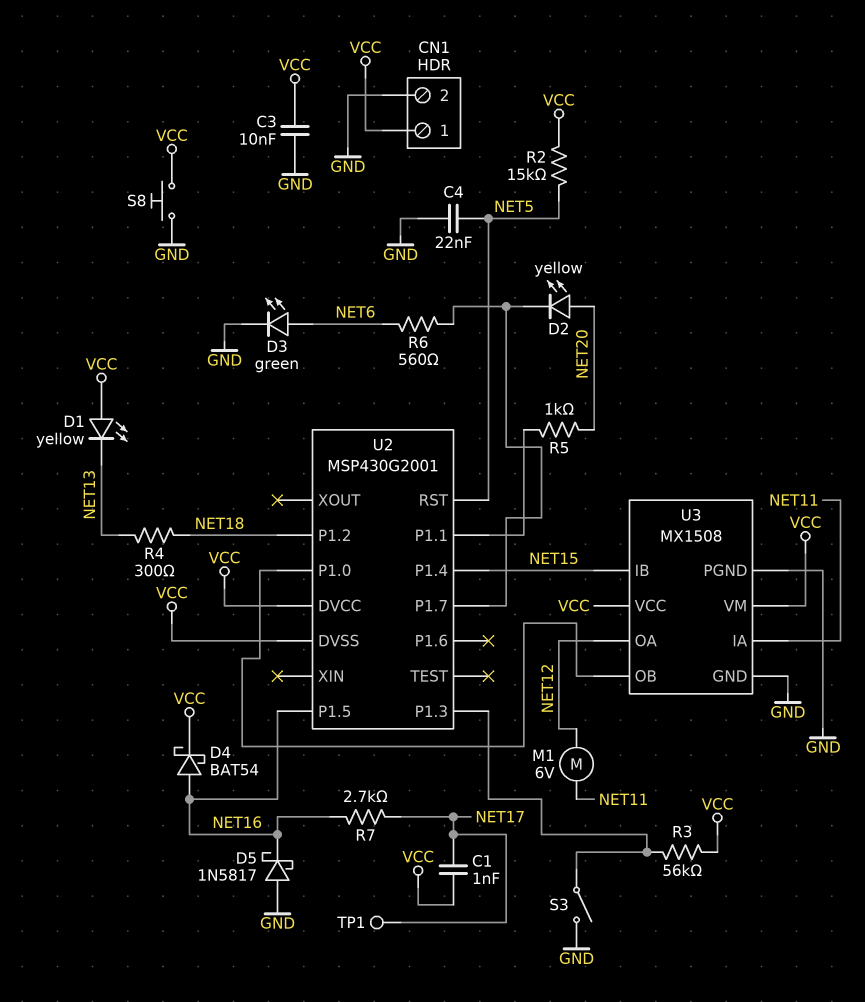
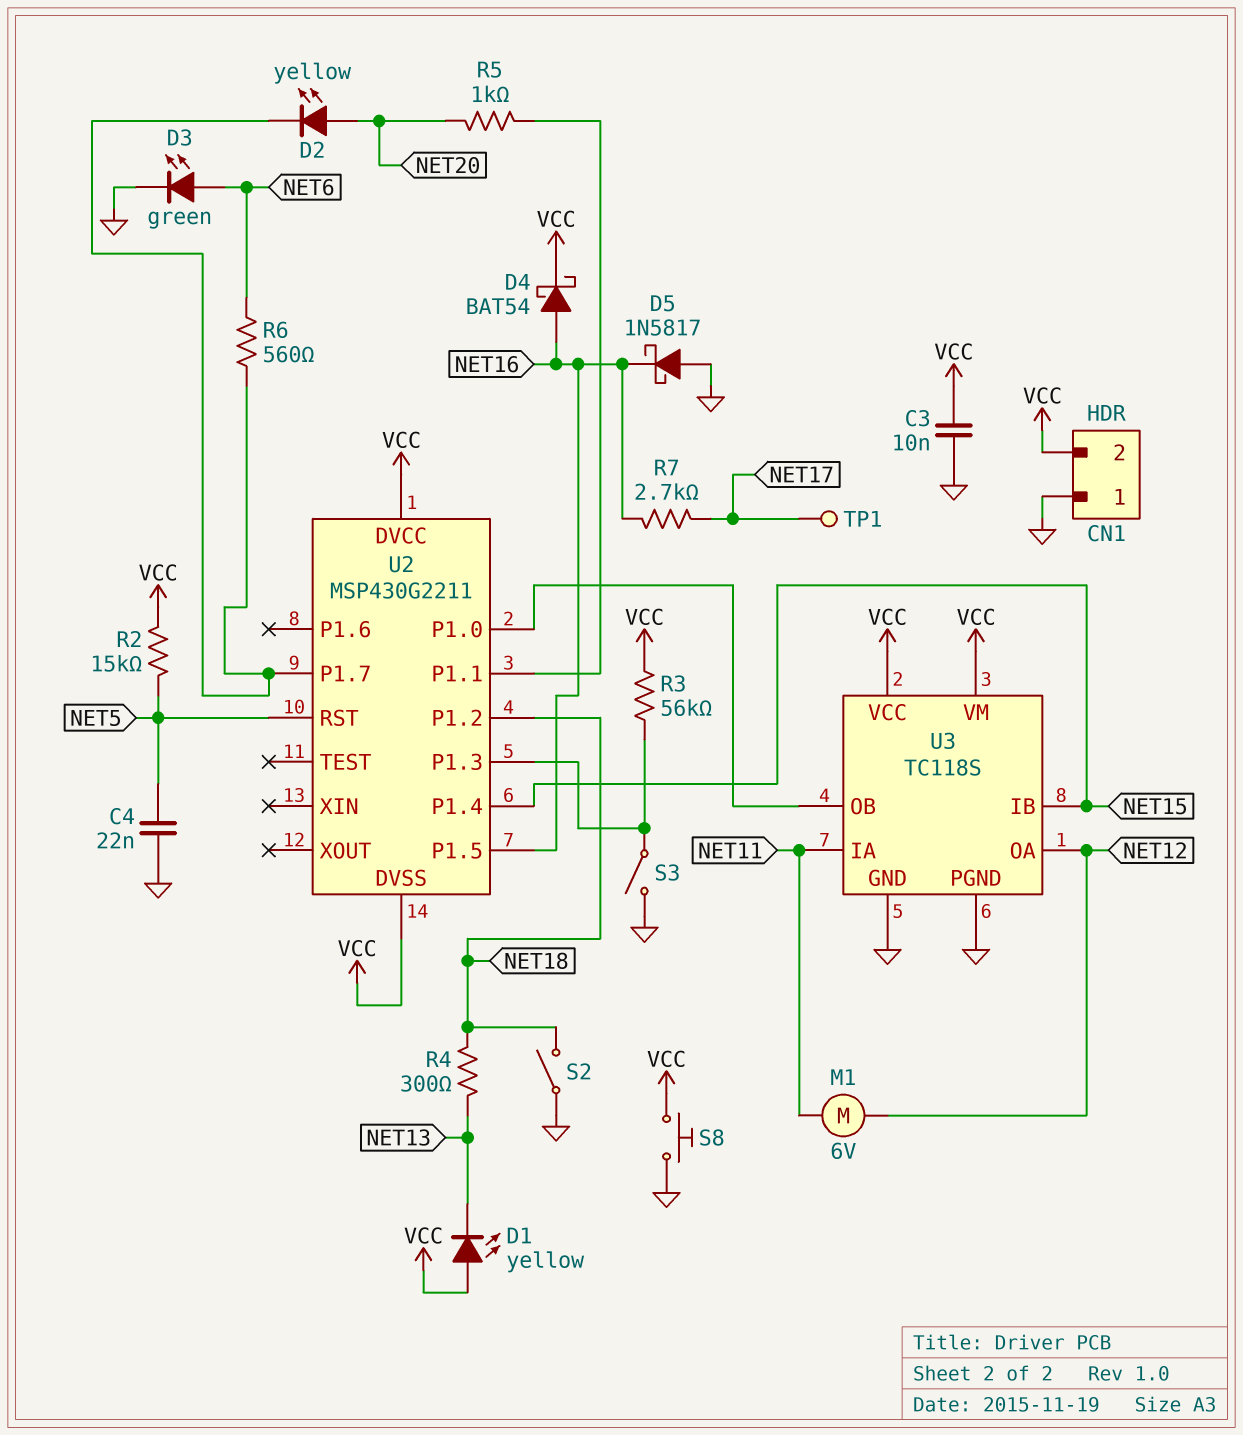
C1: 1nF (NET17, VCC) -> none
CN1 pin 1: VCC -> GND
CN1 pin 2: GND -> VCC
S2: none -> switch (GND, NET18)
U2: MSP430G2001 -> MSP430G2211
U3: MX1508 -> TC118S

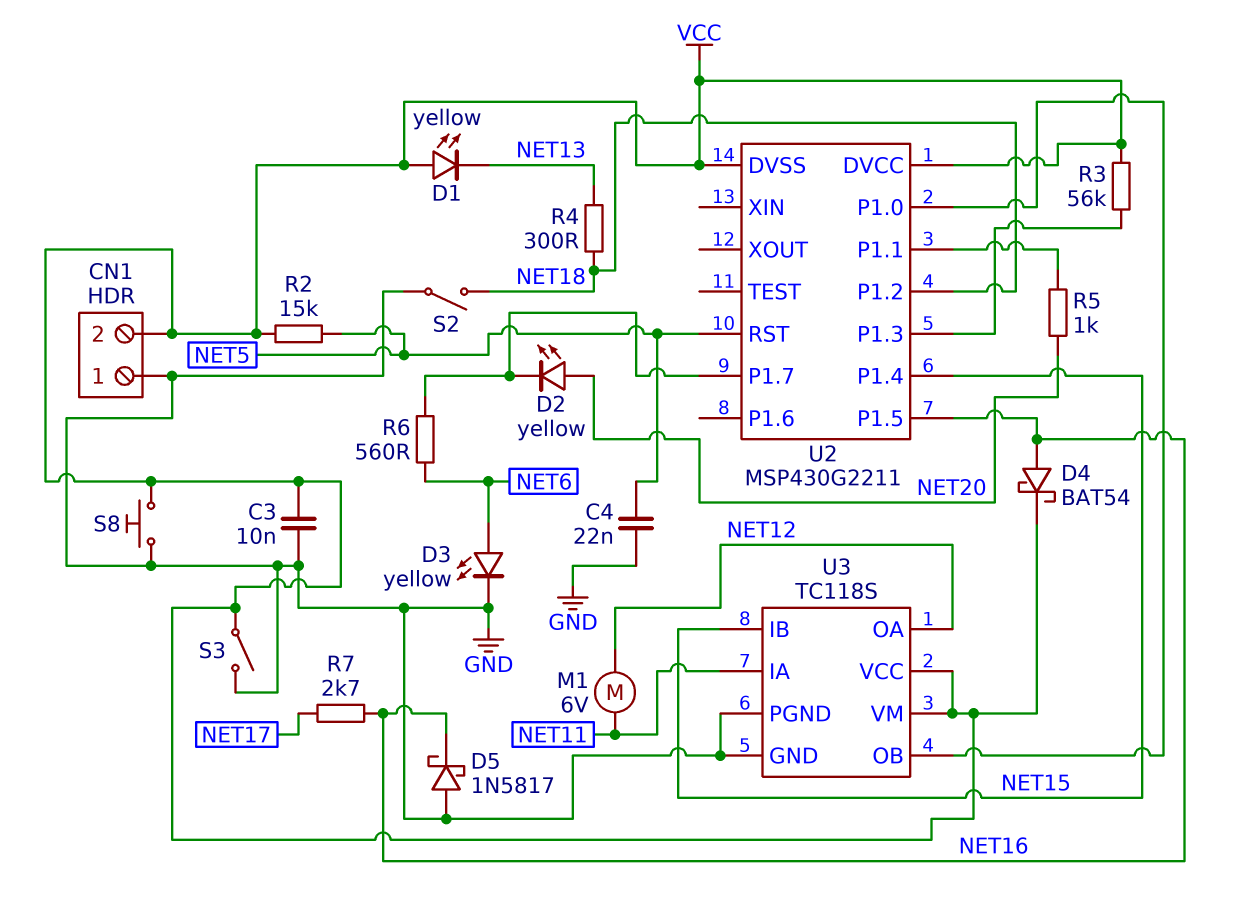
D3: LED green (A NET6, K GND) -> LED yellow (A NET6, K GND)
S3: switch (GND, U2/P1.3) -> switch (GND, VCC)
TP1: test point (NET17) -> none

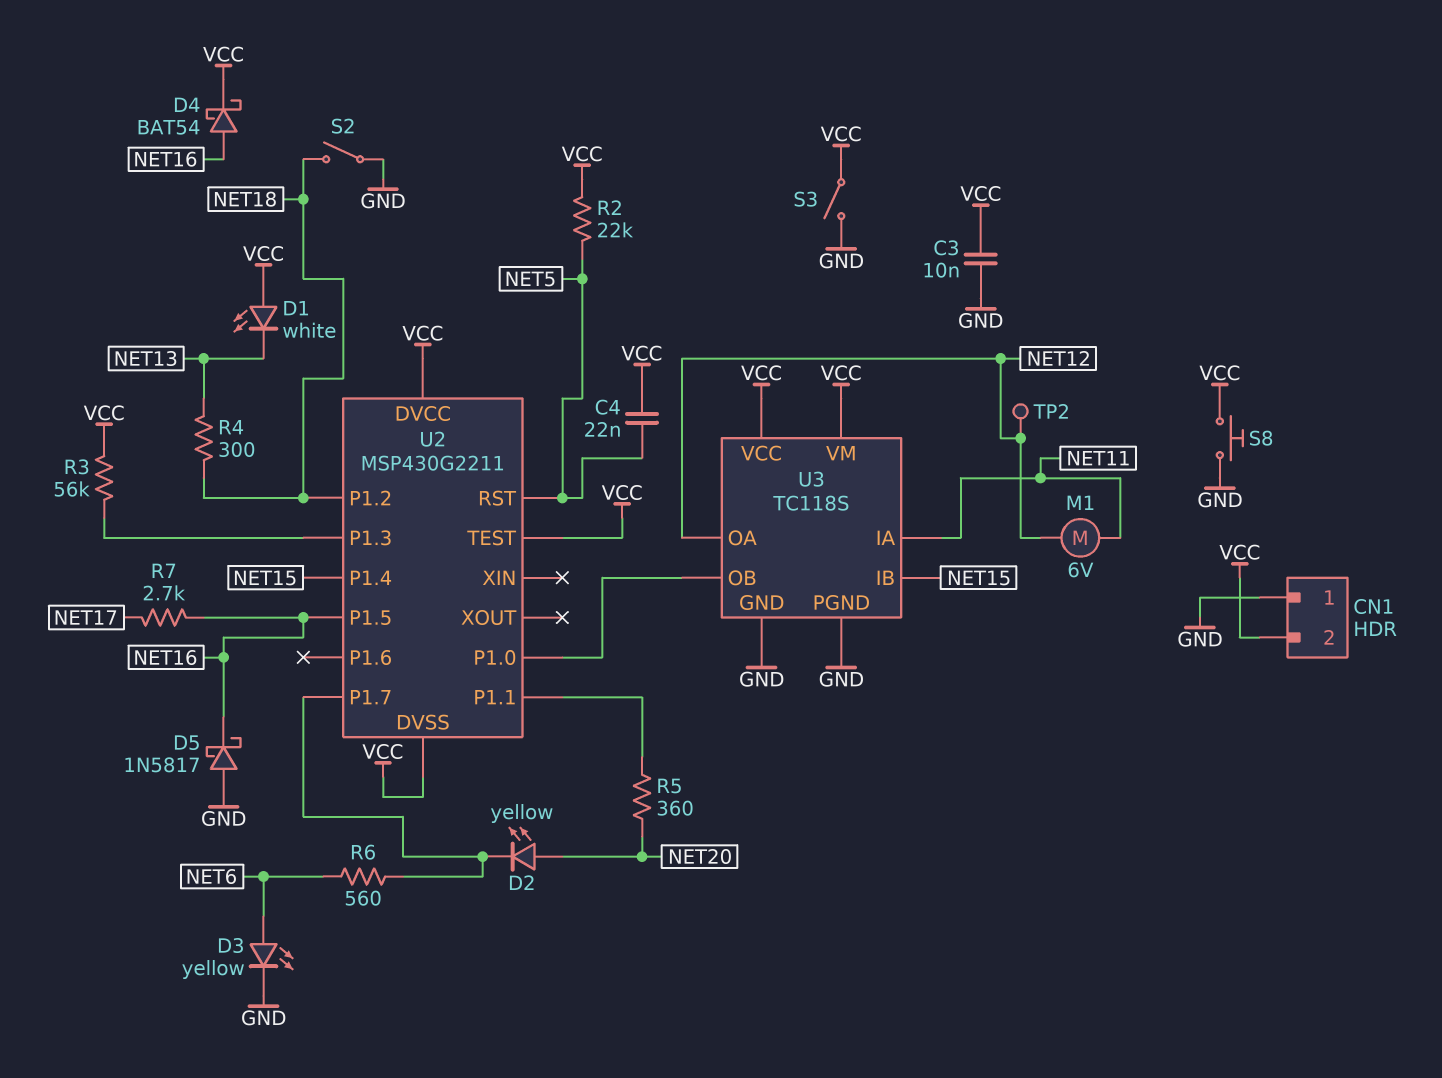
C4: 22nF (GND, NET5) -> 22nF (NET5, VCC)
D1: LED yellow (A VCC, K NET13) -> LED white (A VCC, K NET13)
R2: 15k (NET5, VCC) -> 22k (NET5, VCC)
R5: 1k (NET20, U2/P1.1) -> 360 (NET20, U2/P1.1)
TP2: none -> test point (NET12)
U2 pin TEST: none -> VCC

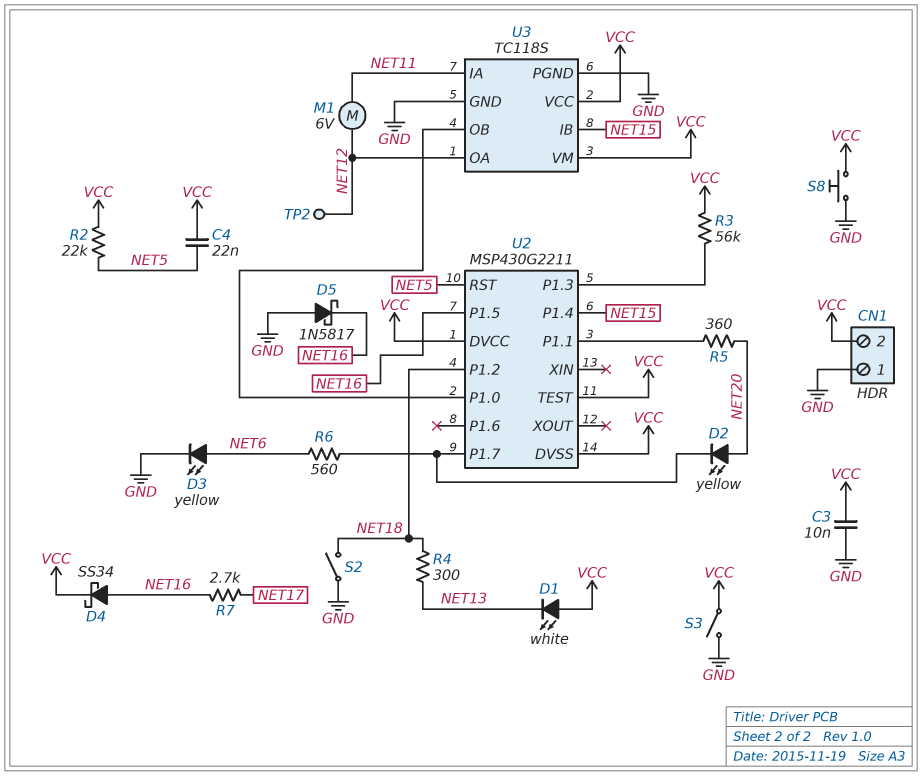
D4: schottky BAT54 (A NET16, K VCC) -> schottky SS34 (A NET16, K VCC)

